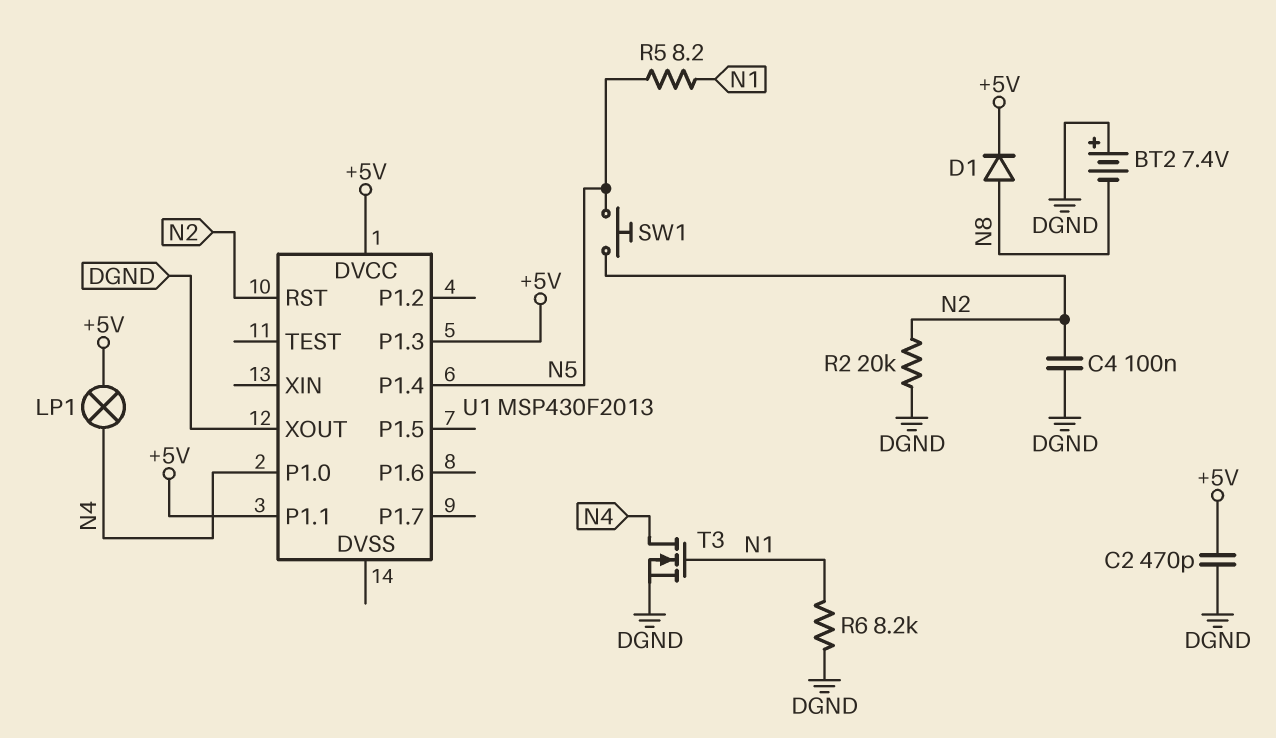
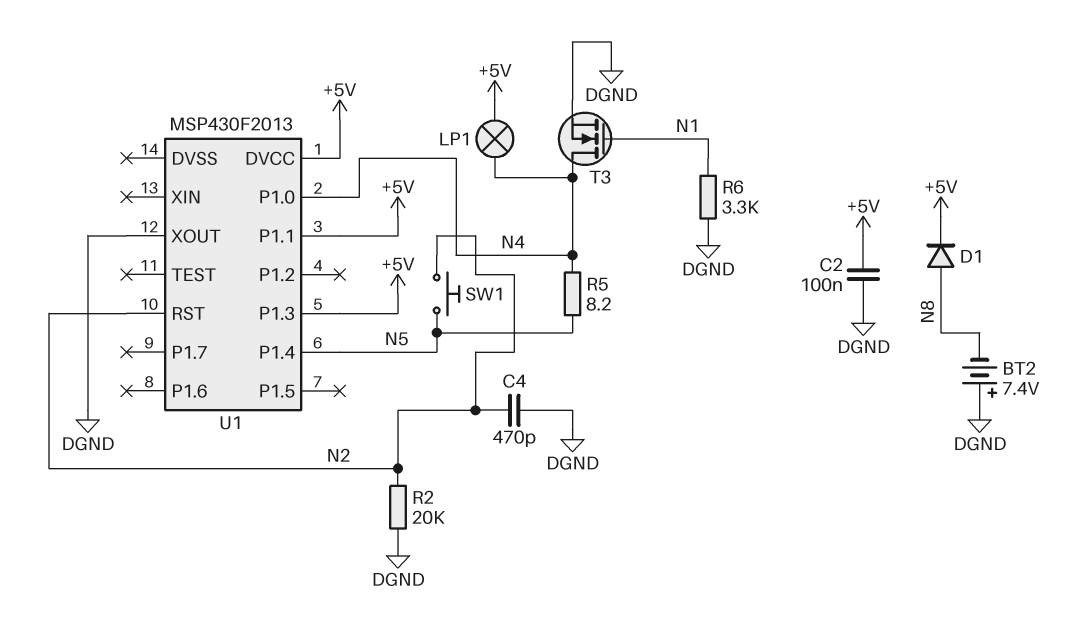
C2: 470pF (+5V, DGND) -> 100nF (+5V, DGND)
C4: 100nF (DGND, N2) -> 470pF (DGND, N2)
R5: 8.2 (N1, N5) -> 8.2 (N4, N5)
R6: 8.2k (DGND, N1) -> 3.3k (DGND, N1)

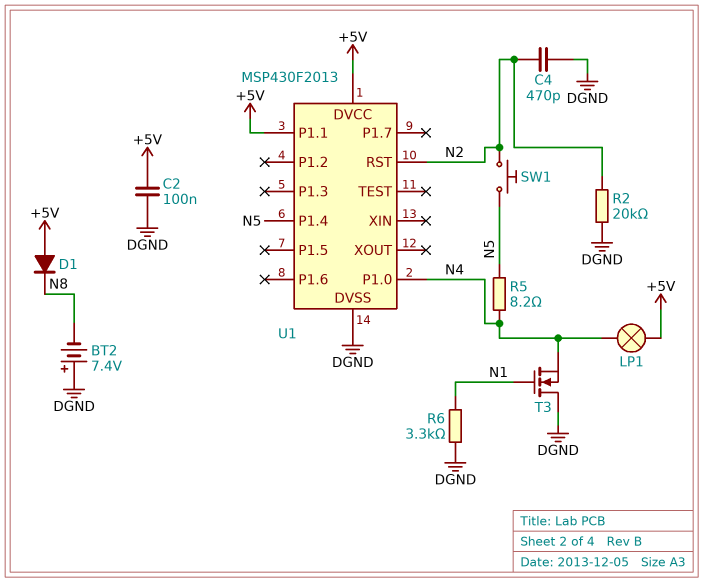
D1: diode (A N8, K +5V) -> diode (A +5V, K N8)
T3: NMOS (G N1, D N4, S DGND) -> NMOS (G N1, D DGND, S N4)
U1 pin DVSS: none -> DGND
U1 pin P1.3: +5V -> none
U1 pin XOUT: DGND -> none

